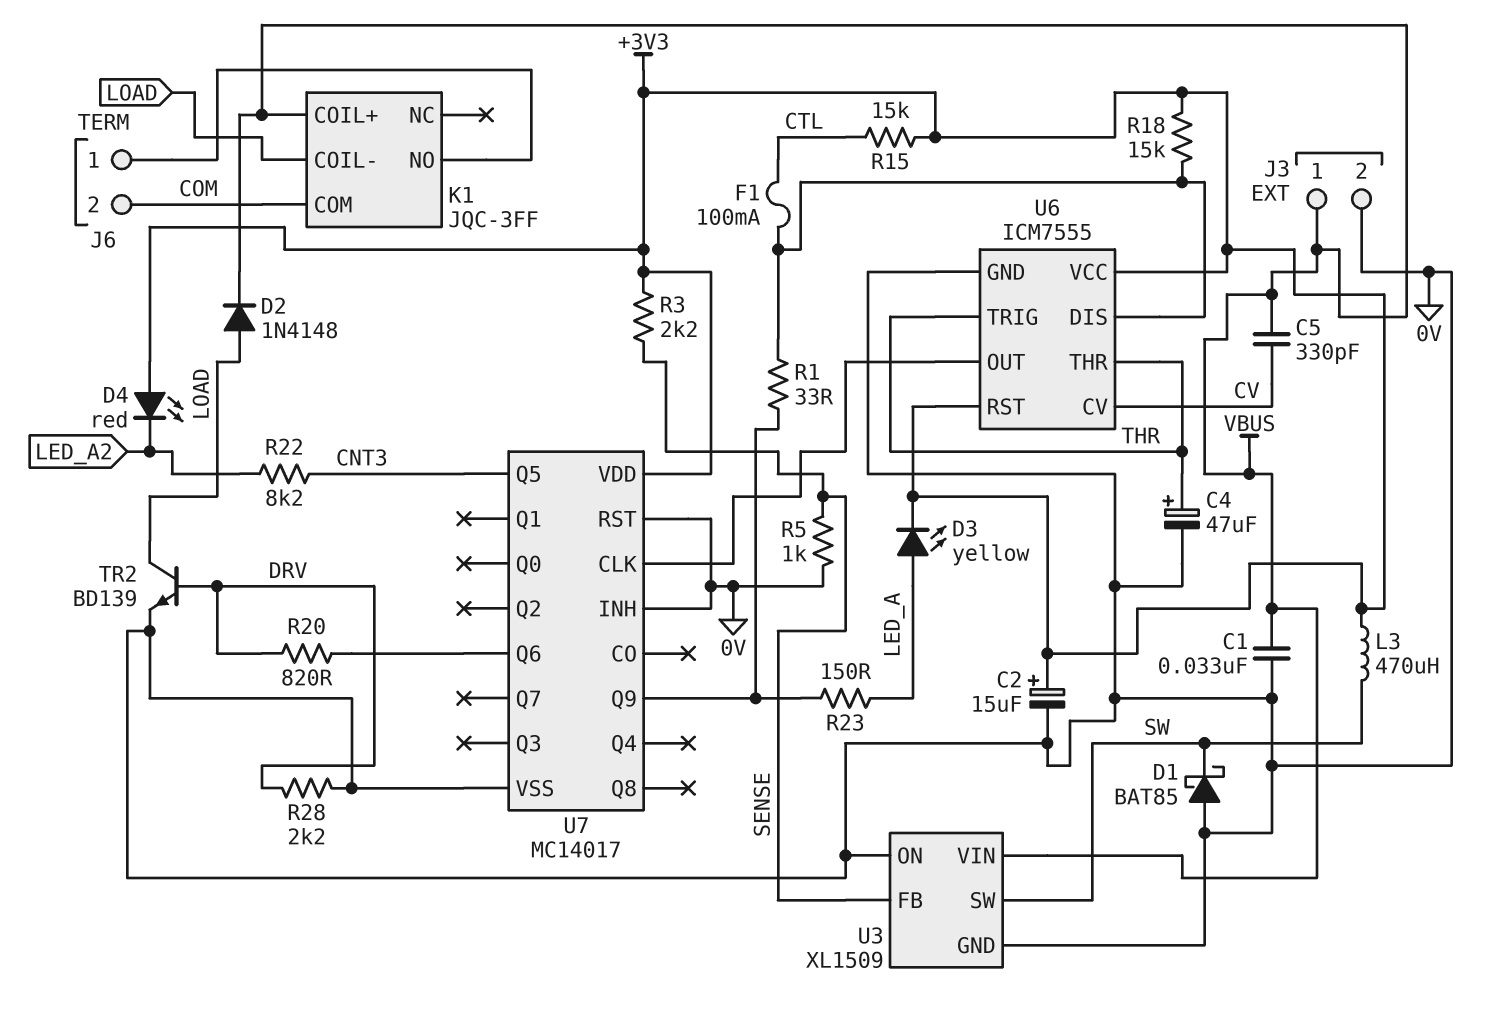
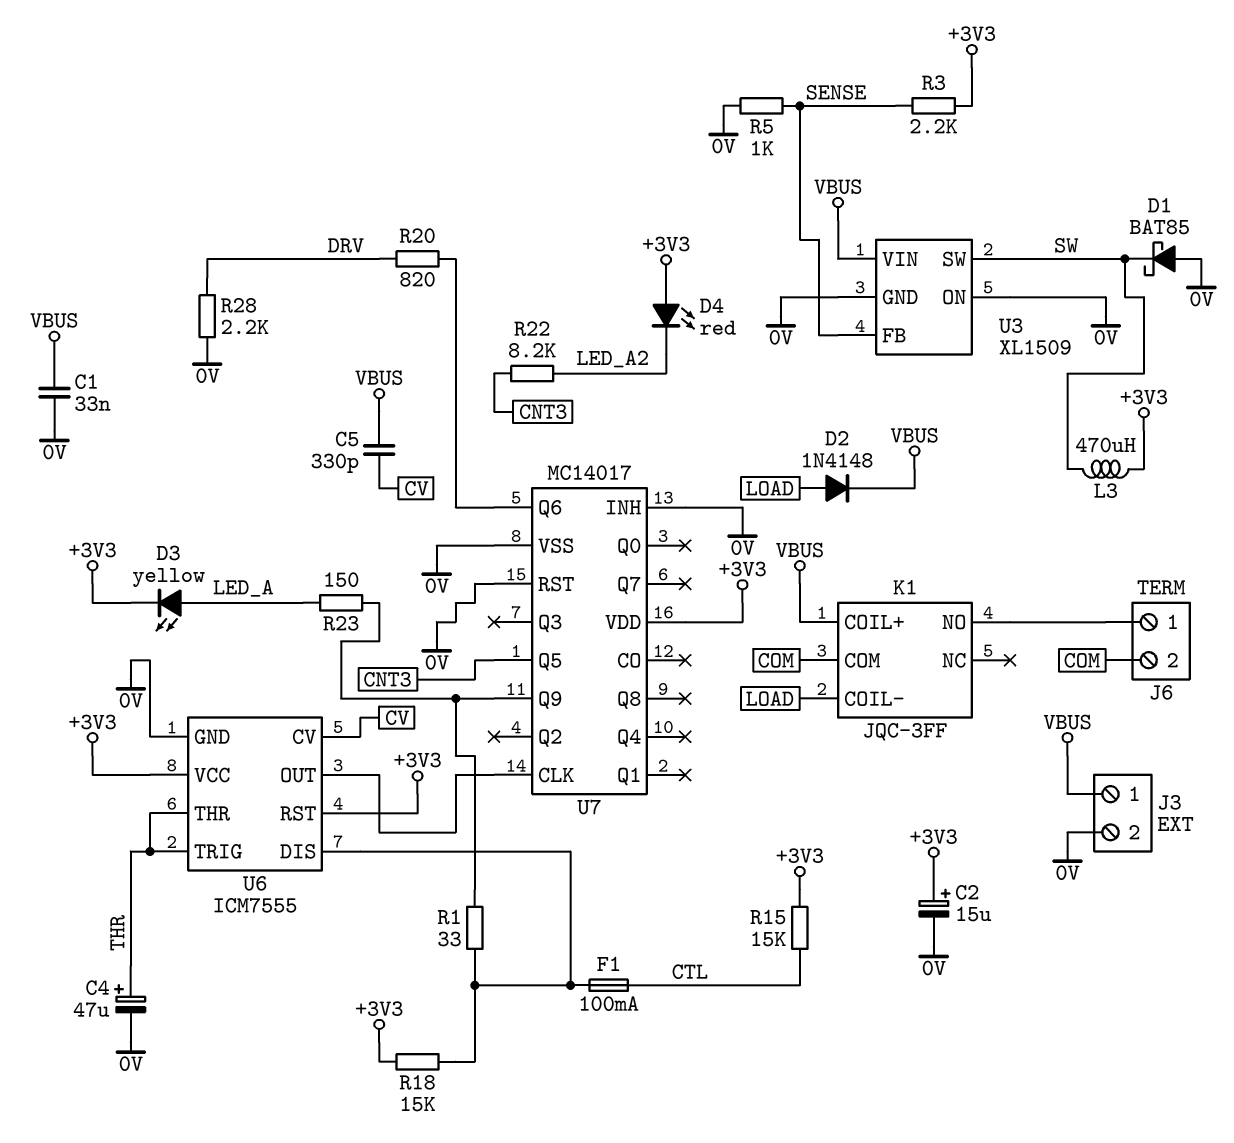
TR2: NPN BD139 (B DRV, C LOAD, E 0V) -> none

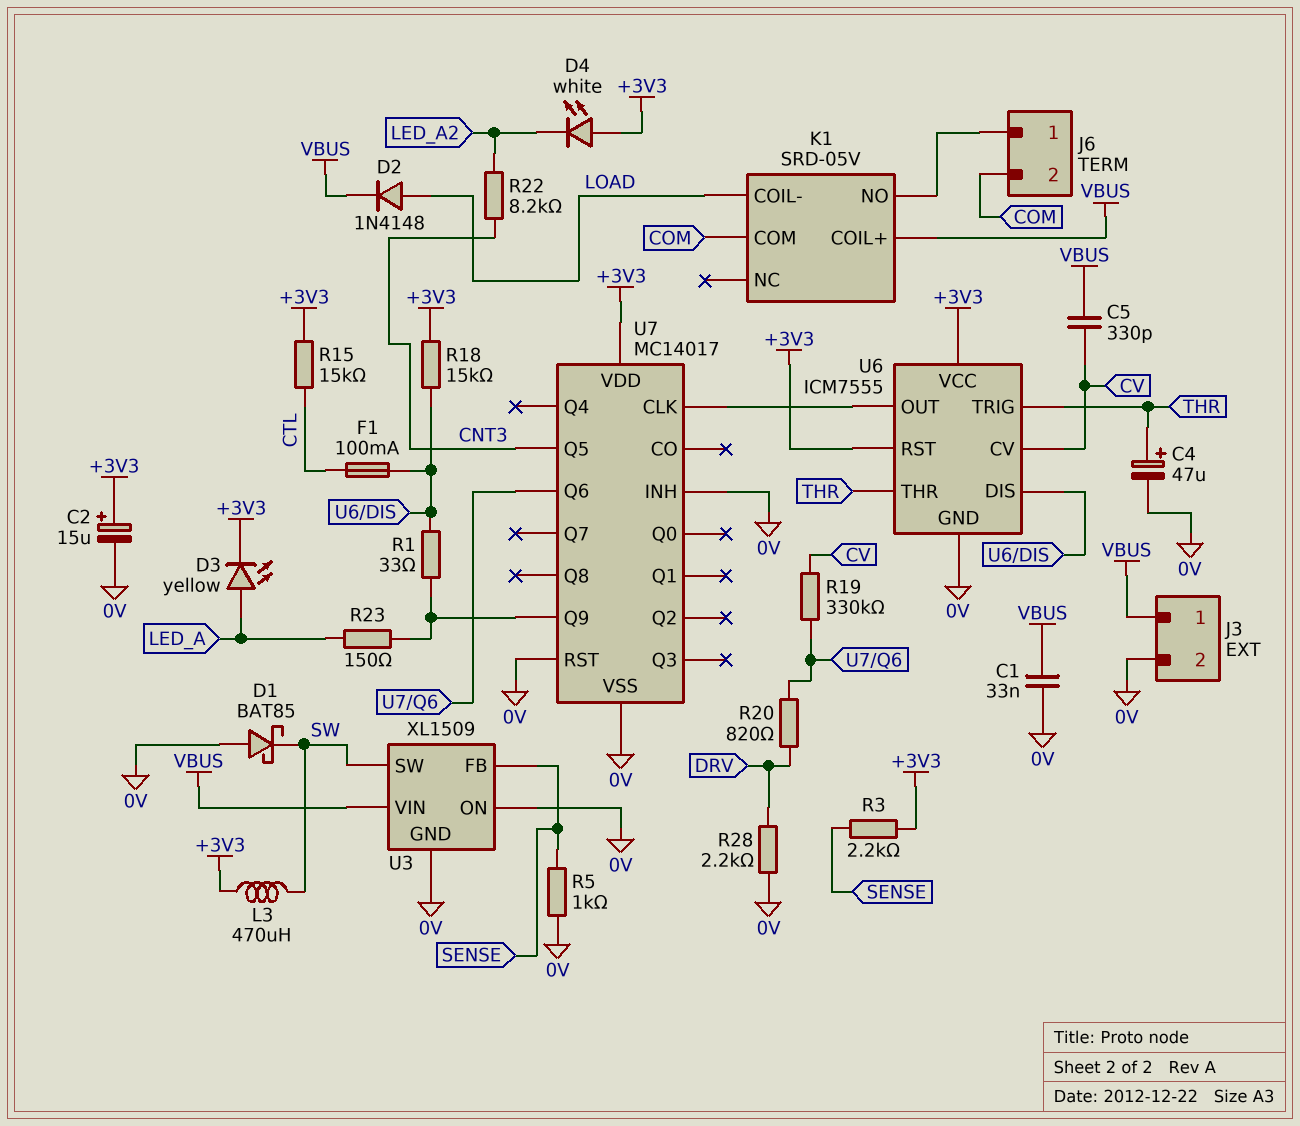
D4: LED red (A +3V3, K LED_A2) -> LED white (A +3V3, K LED_A2)
K1: JQC-3FF -> SRD-05V
R19: none -> 330k (CV, U7/Q6)

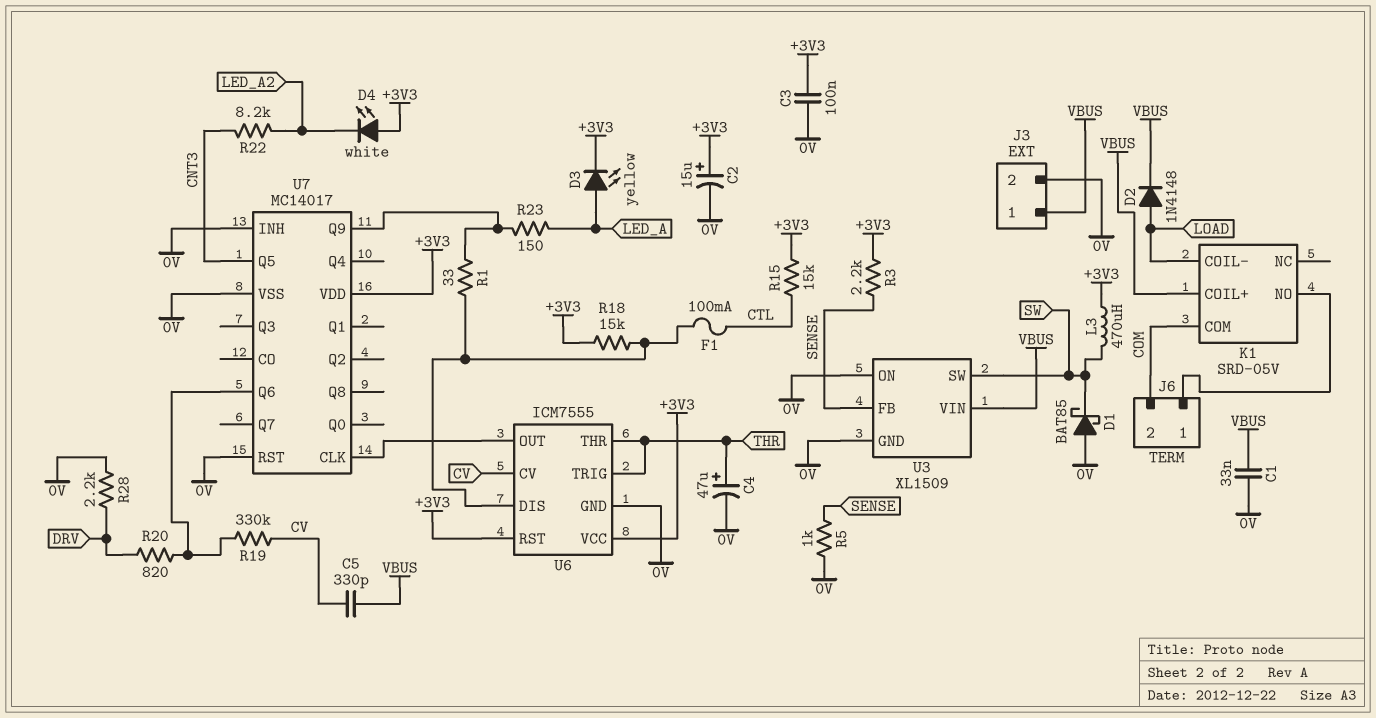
C3: none -> 100nF (+3V3, 0V)

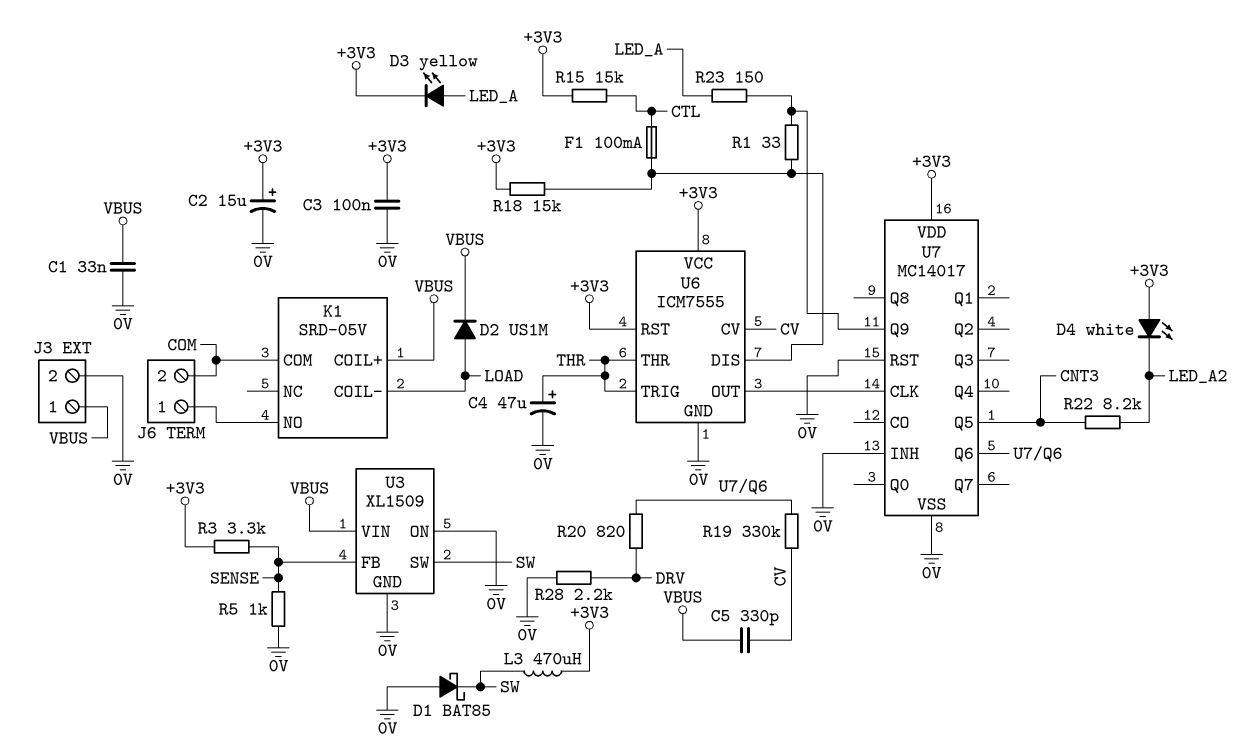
D2: diode 1N4148 (A LOAD, K VBUS) -> diode US1M (A LOAD, K VBUS)
R3: 2.2k (+3V3, SENSE) -> 3.3k (+3V3, SENSE)

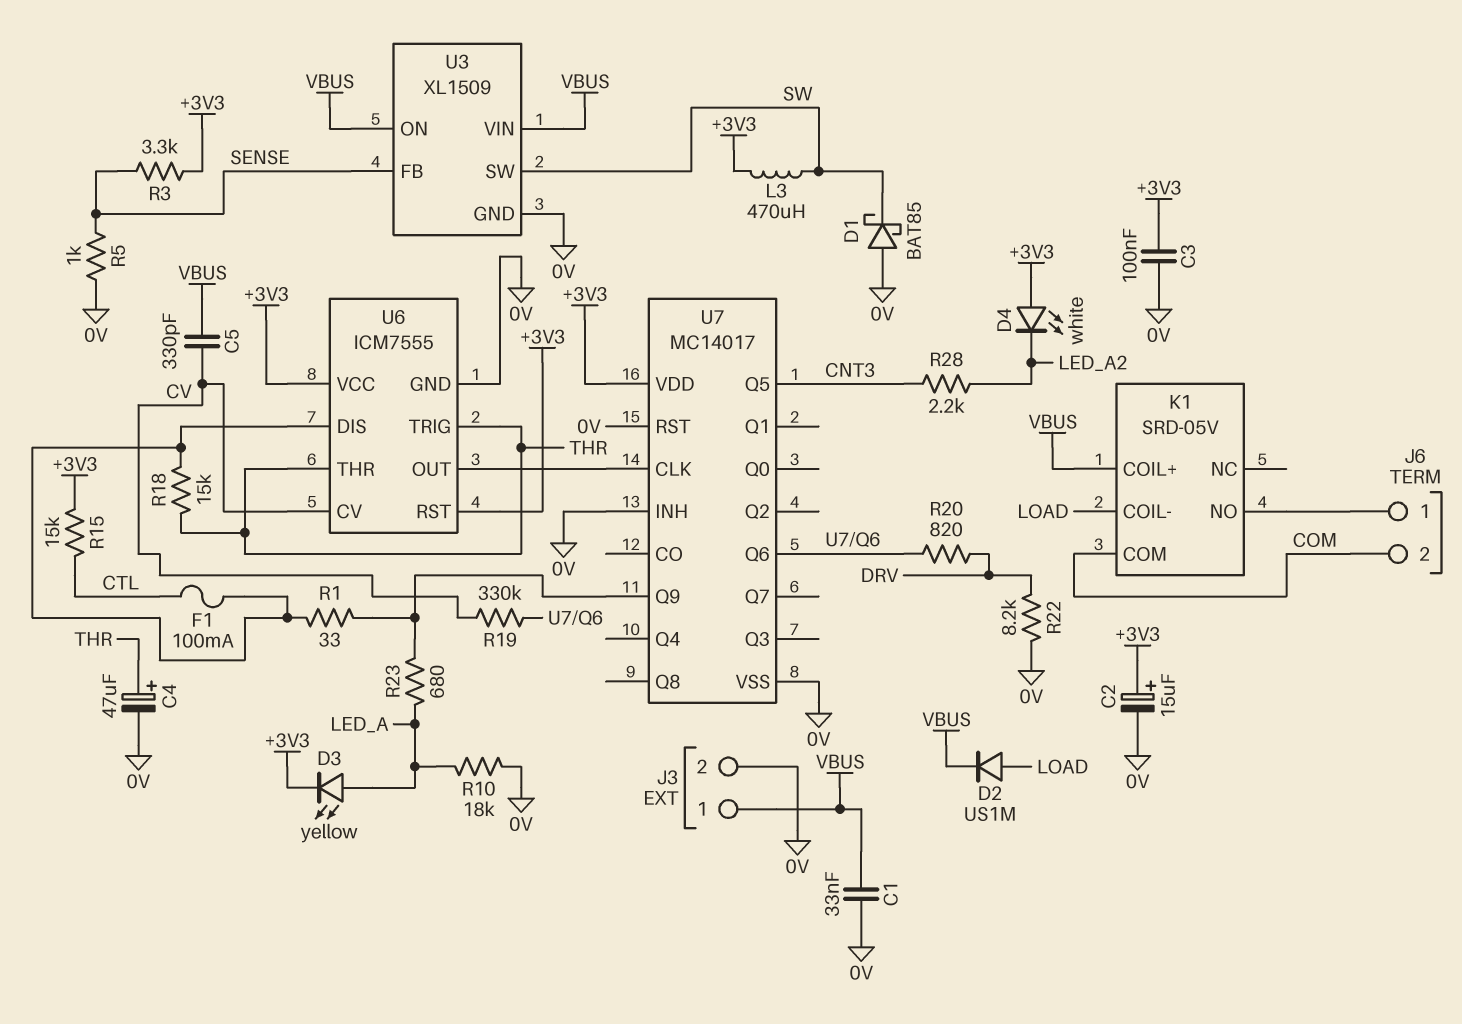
R10: none -> 18k (0V, LED_A)
R18: 15k (+3V3, U6/DIS) -> 15k (THR, U6/DIS)
R22: 8.2k (CNT3, LED_A2) -> 8.2k (0V, DRV)
R23: 150 (LED_A, U7/Q9) -> 680 (LED_A, U7/Q9)
R28: 2.2k (0V, DRV) -> 2.2k (CNT3, LED_A2)
U3 pin ON: 0V -> VBUS

